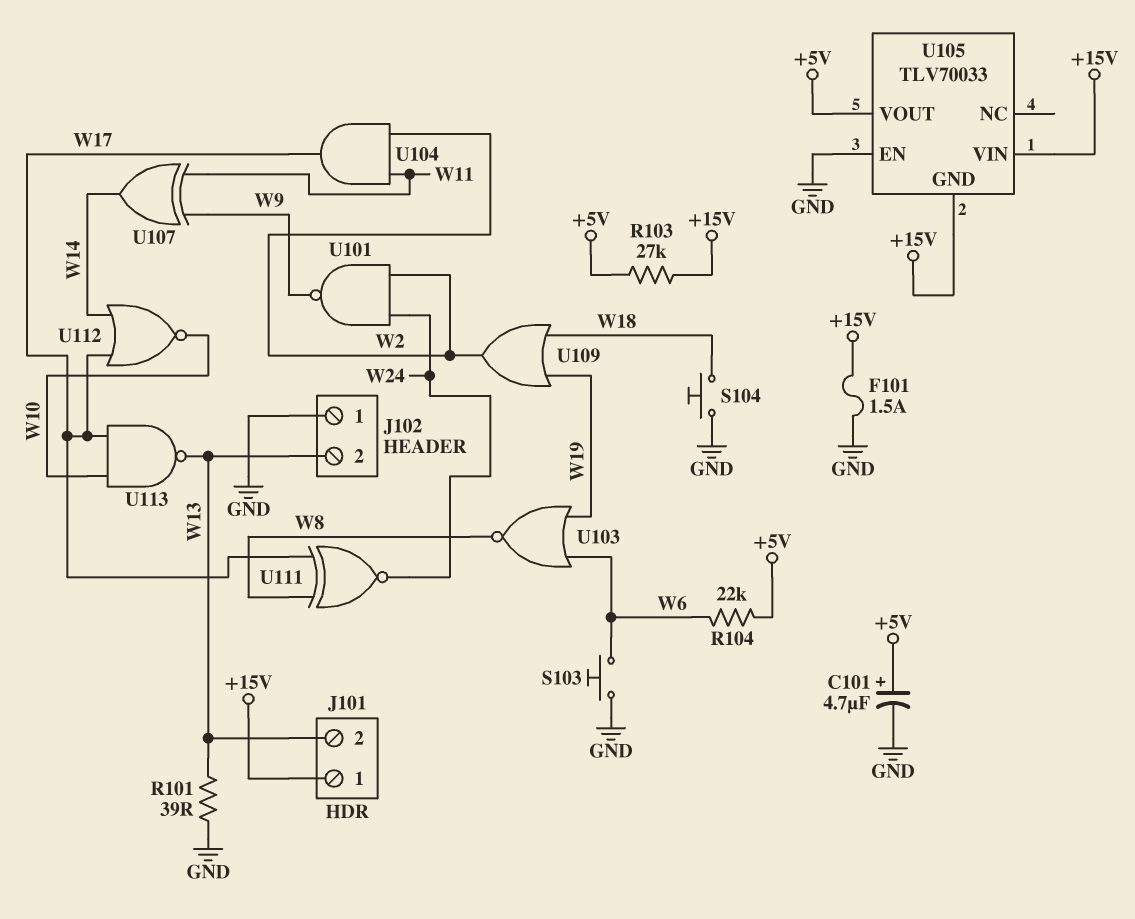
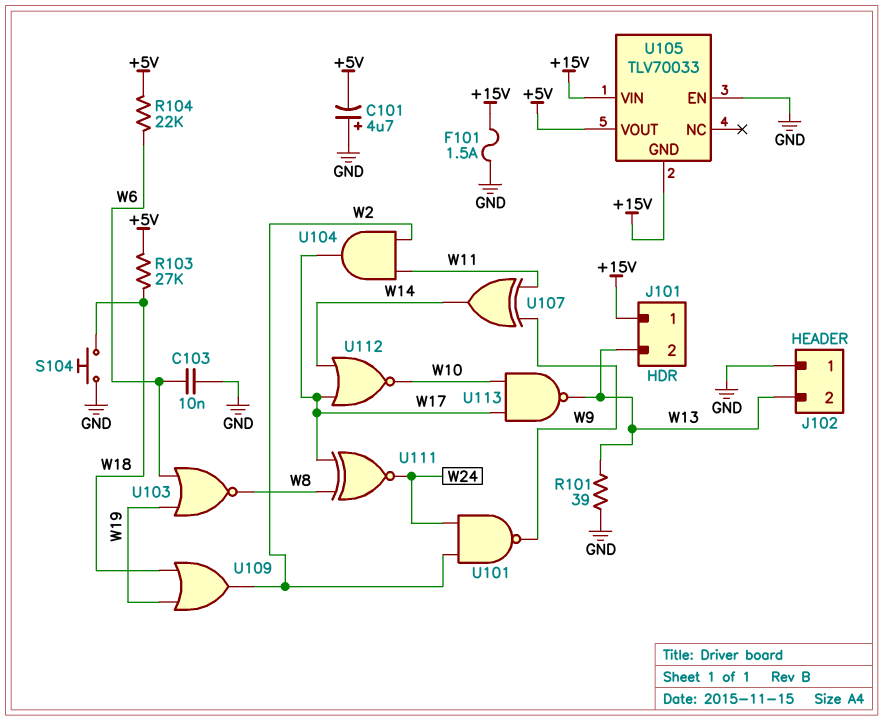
C101: 4.7uF (plus +5V, minus GND) -> 4.7uF (plus GND, minus +5V)
C103: none -> 10nF (GND, W6)
R103: 27k (+5V, +15V) -> 27k (+5V, W18)
S103: button (GND, W6) -> none

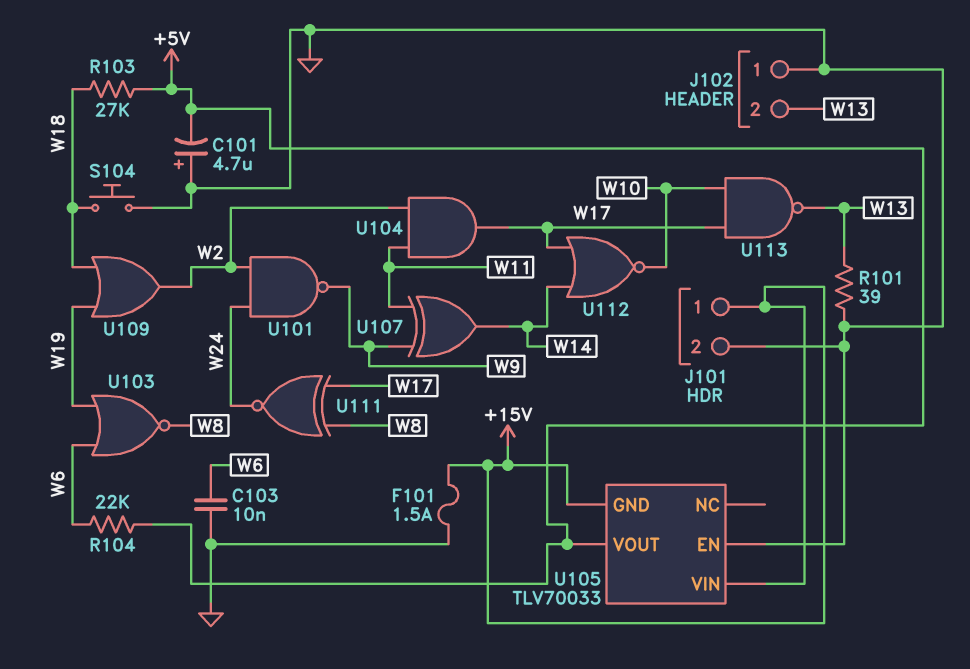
J101 pin 2: W13 -> GND

